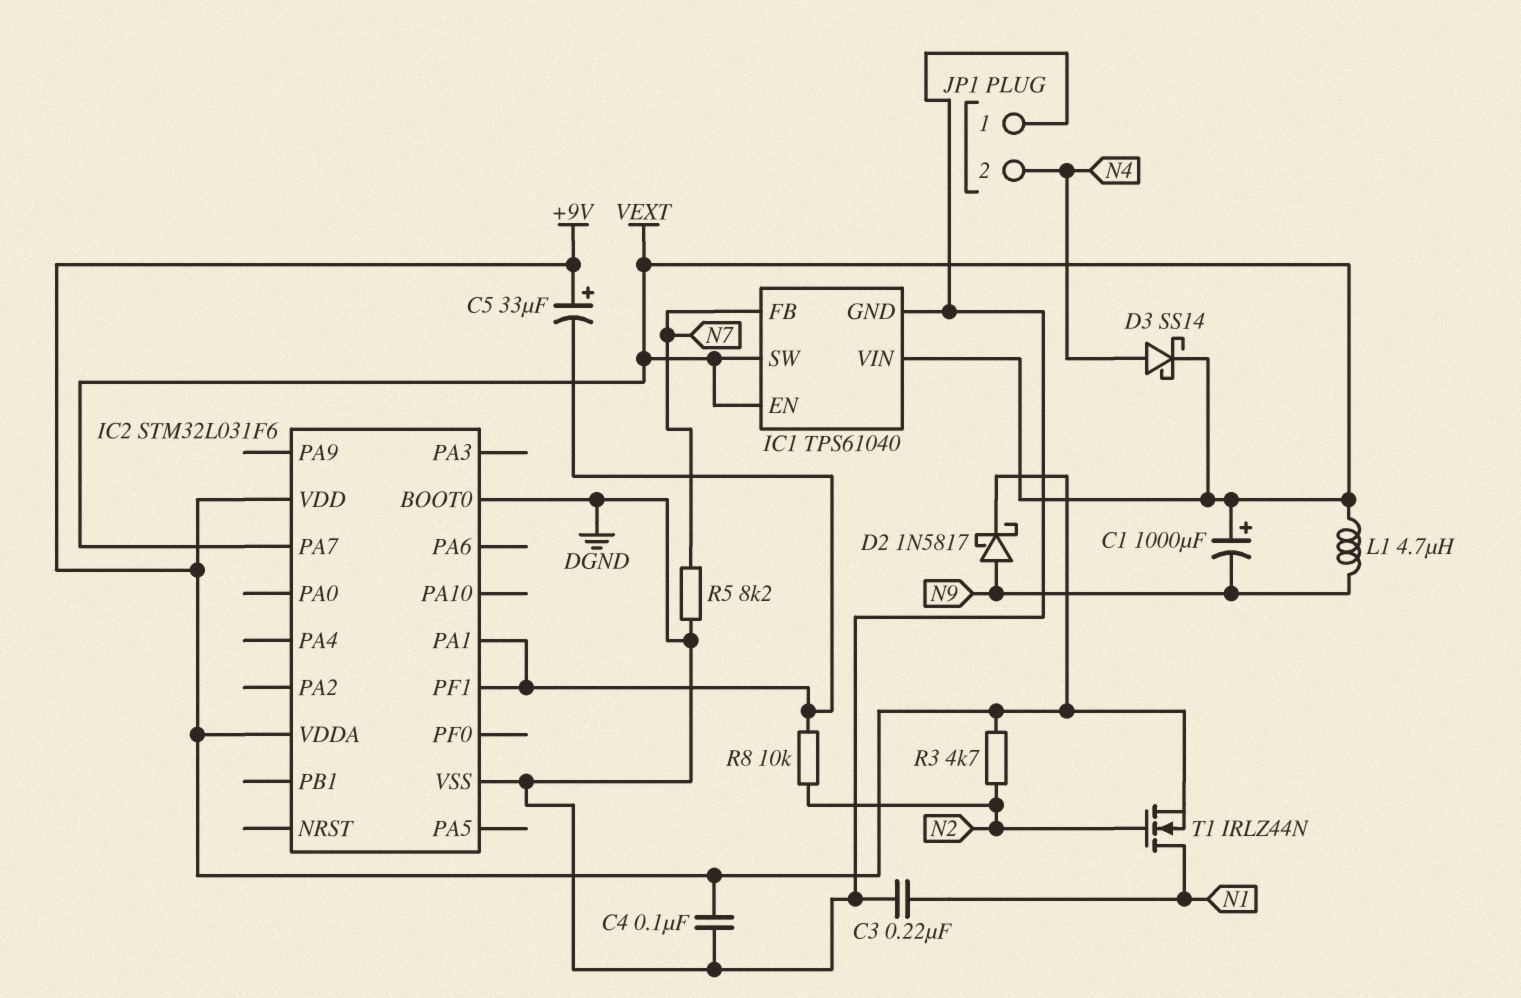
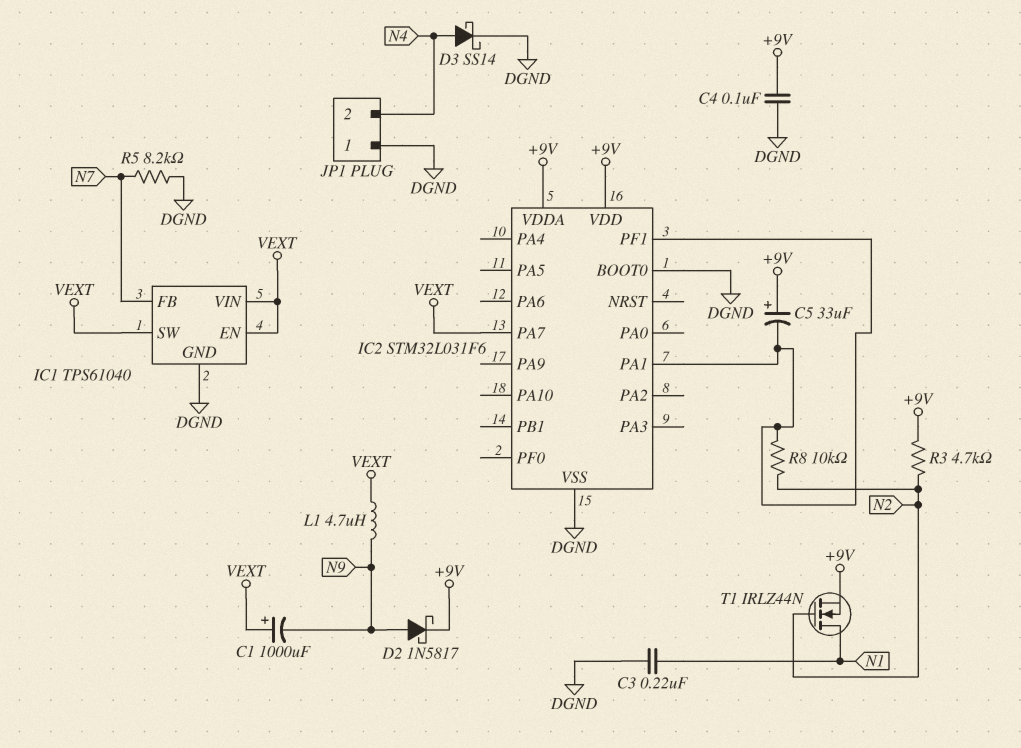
D3: schottky SS14 (A N4, K VEXT) -> schottky SS14 (A N4, K DGND)

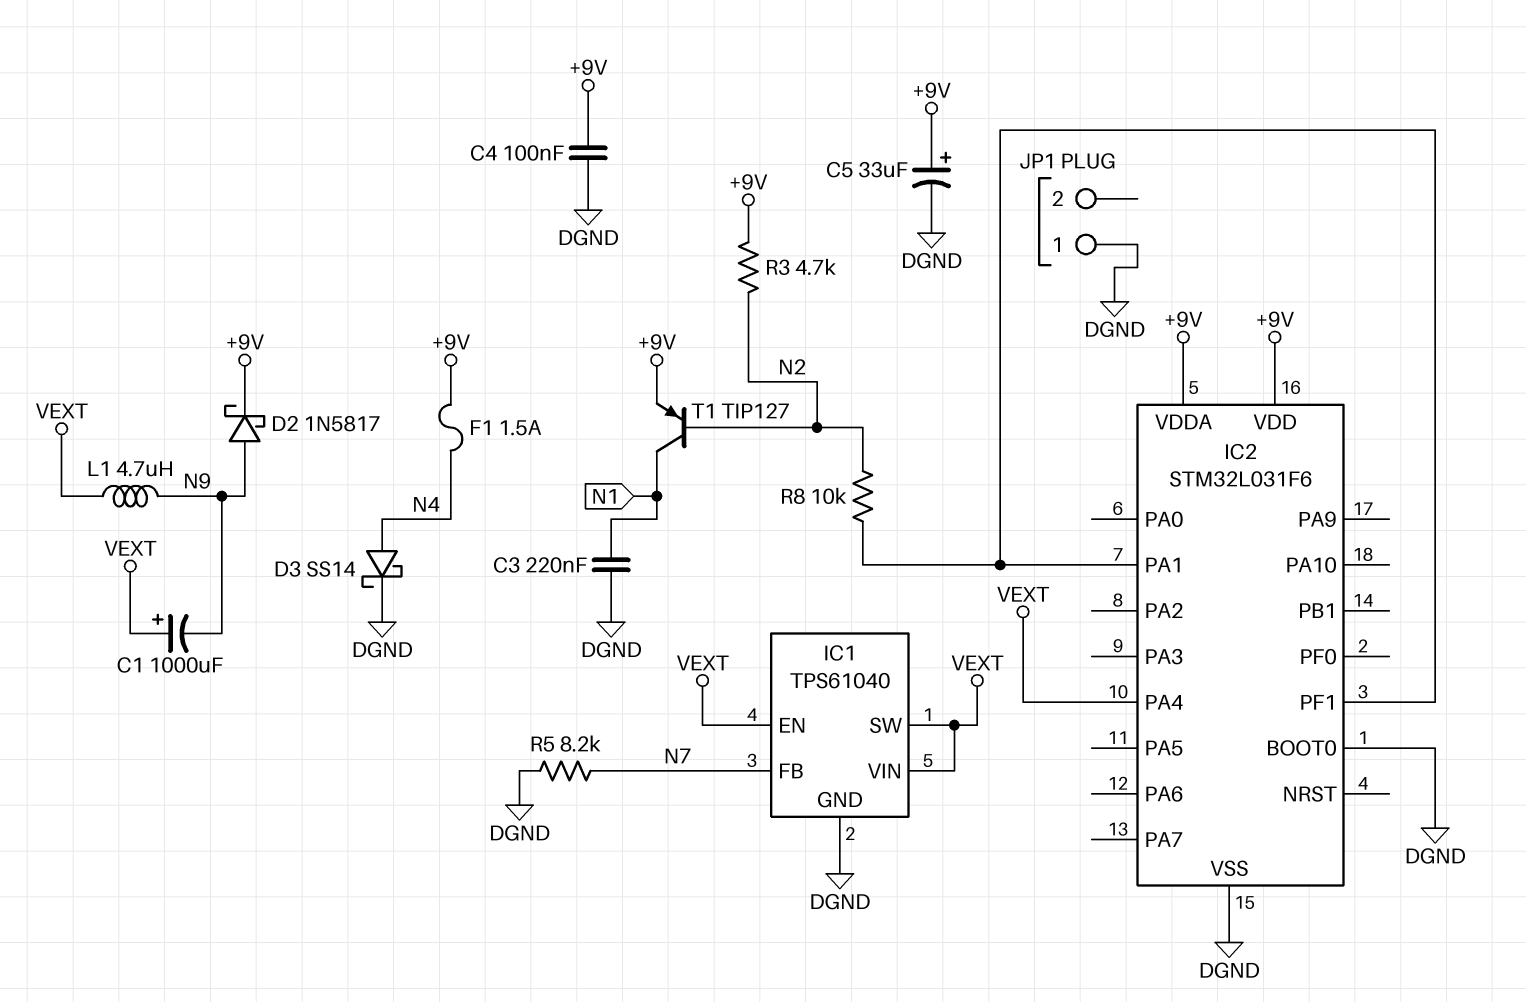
C5: 33uF (plus +9V, minus IC2/PA1) -> 33uF (plus +9V, minus DGND)
F1: none -> 1.5A (+9V, N4)
IC2 pin PA4: none -> VEXT
IC2 pin PA7: VEXT -> none
JP1 pin 2: N4 -> none
T1: NMOS IRLZ44N (G N2, D N1, S +9V) -> PNP TIP127 (B N2, C N1, E +9V)

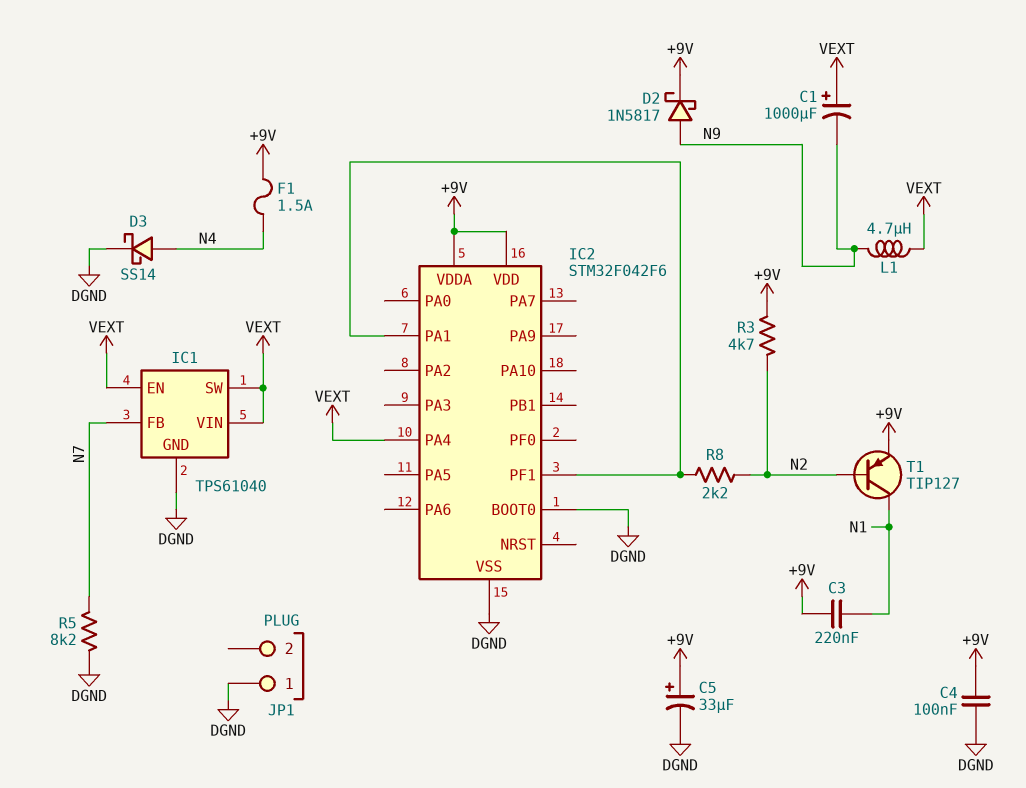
C3: 220nF (DGND, N1) -> 220nF (+9V, N1)
IC2: STM32L031F6 -> STM32F042F6
R8: 10k (IC2/PA1, N2) -> 2.2k (IC2/PA1, N2)

